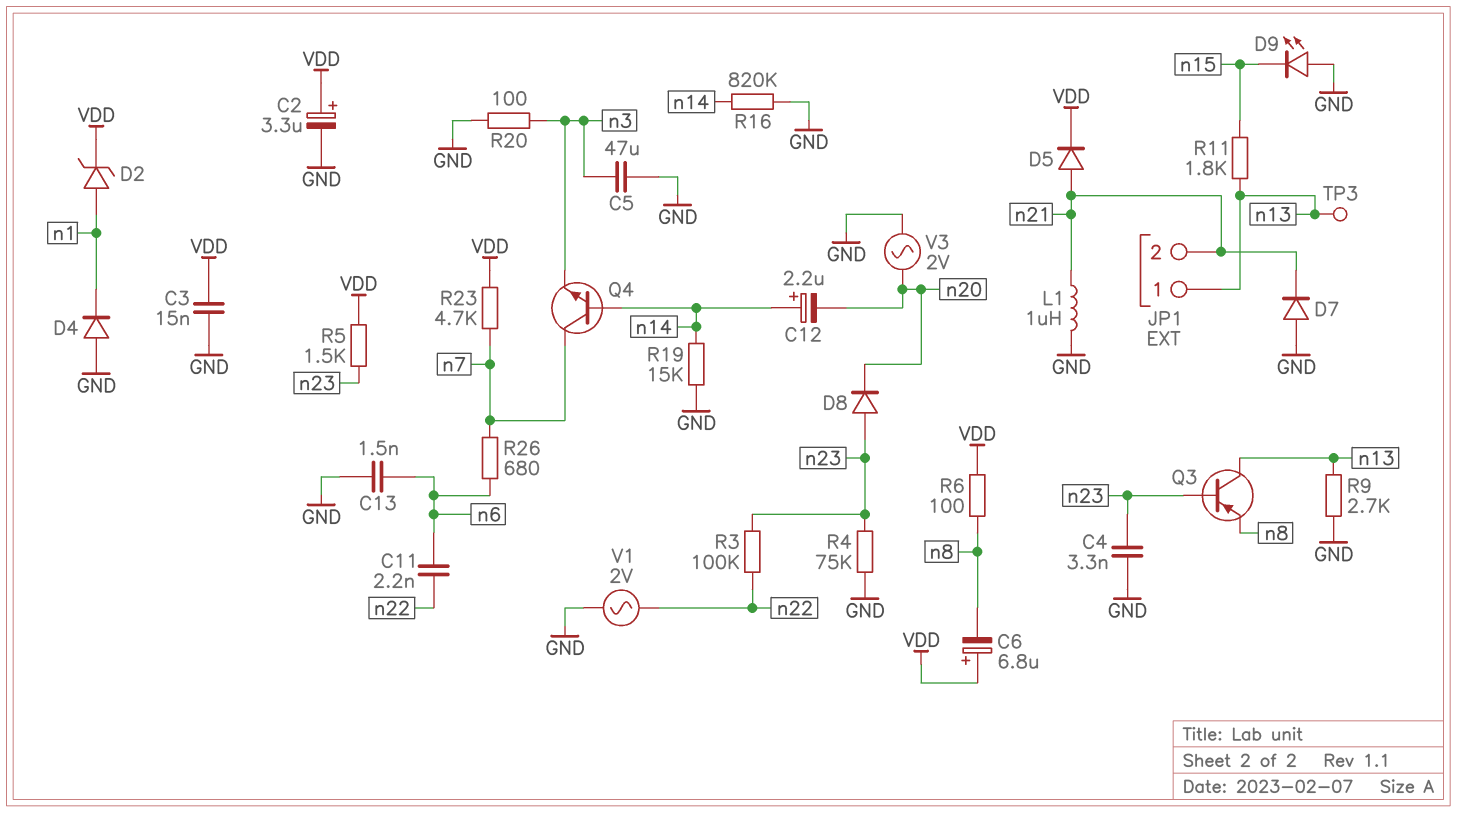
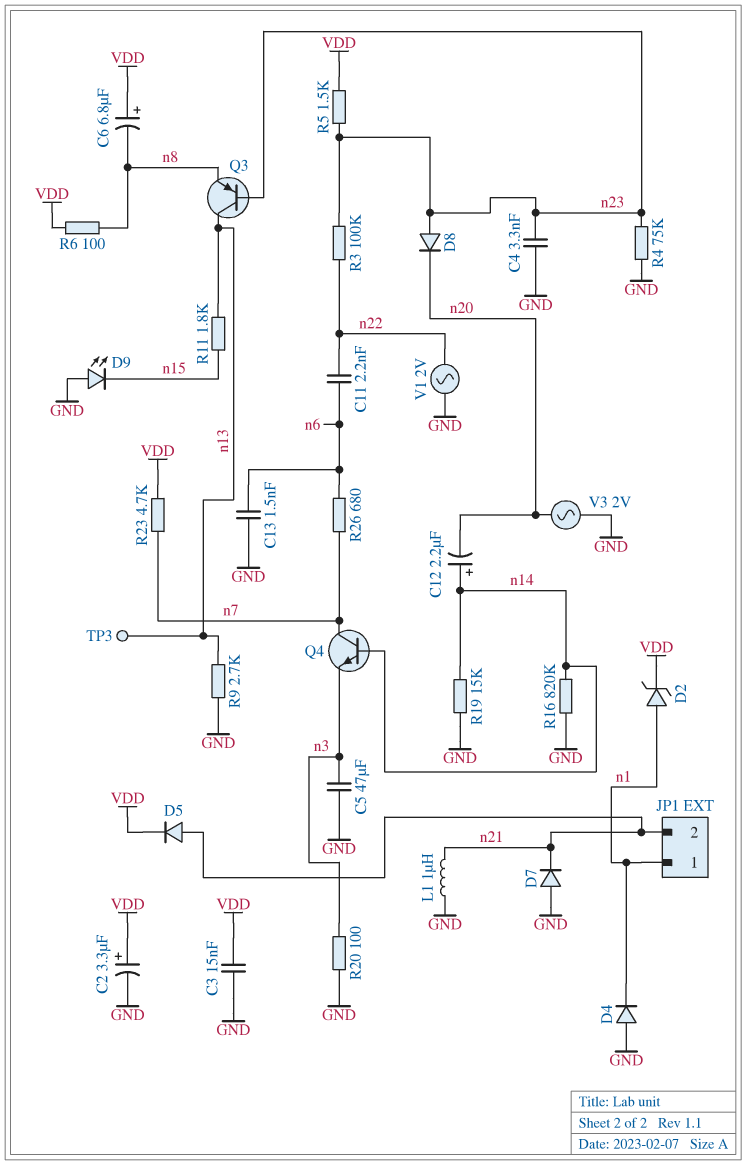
JP1 pin 1: n13 -> n1

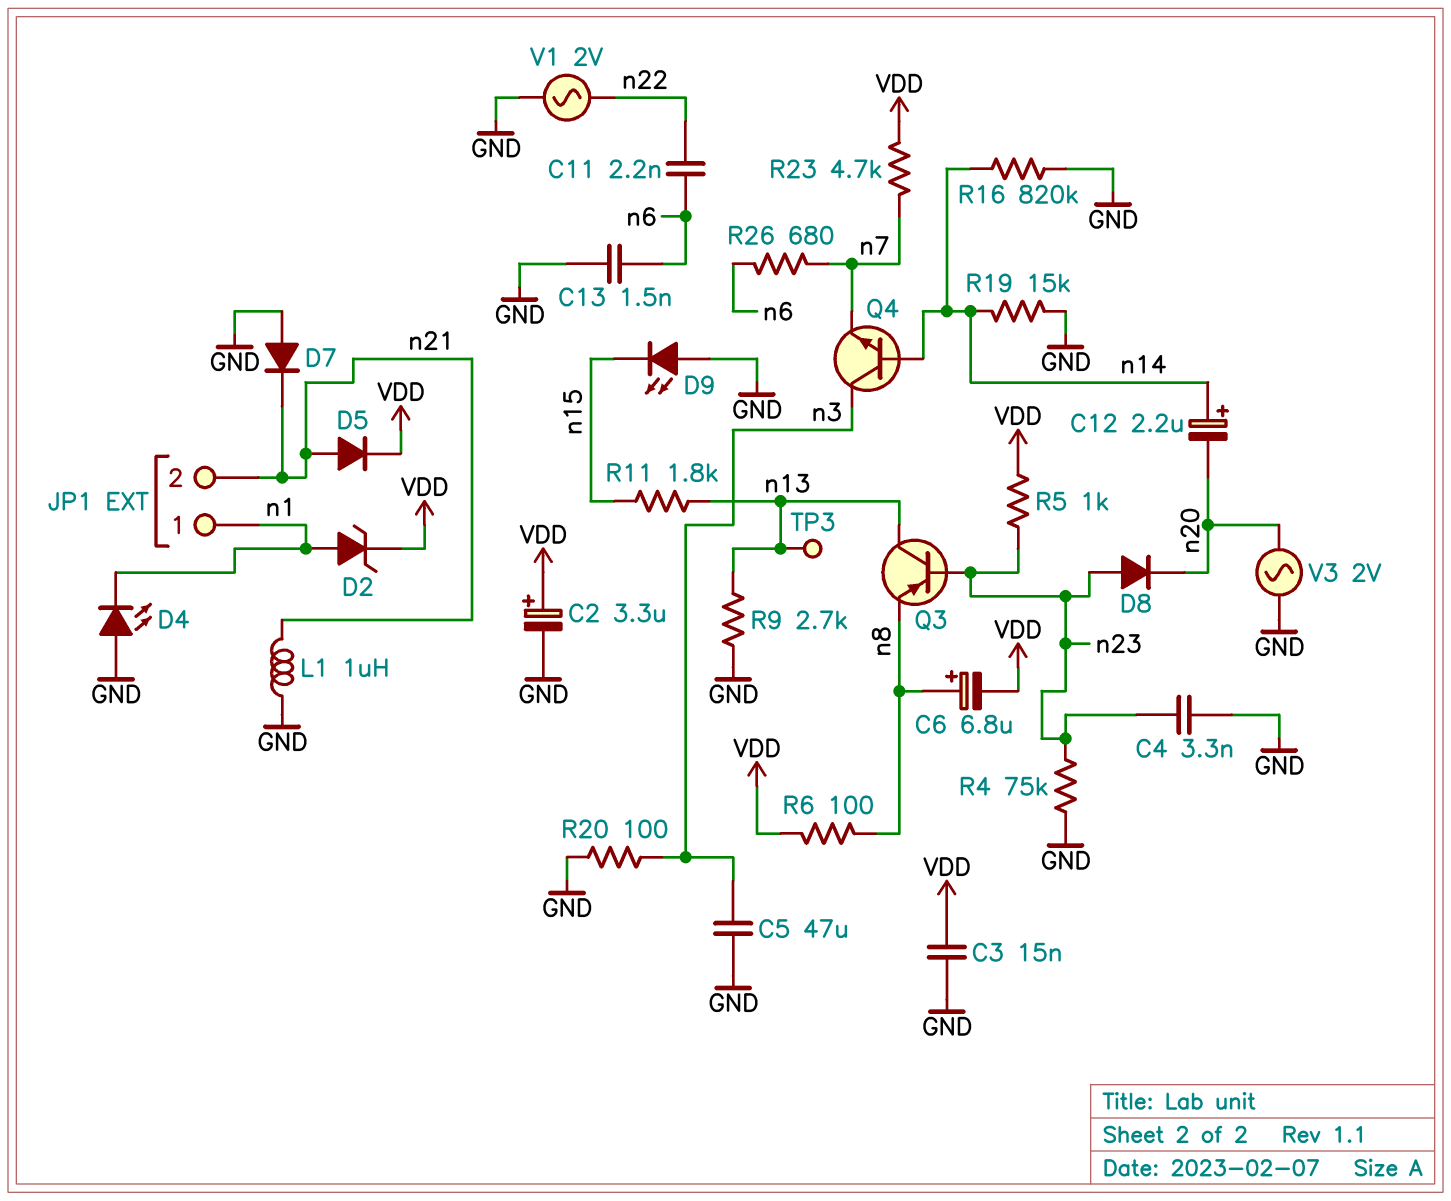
C6: 6.8uF (plus VDD, minus n8) -> 6.8uF (plus n8, minus VDD)
D4: diode (A GND, K n1) -> LED (A GND, K n1)
Q4: NPN (B n14, C n7, E n3) -> NPN (B n14, C n3, E n7)
R3: 100k (n22, n23) -> none
R5: 1.5k (VDD, n23) -> 1k (VDD, n23)

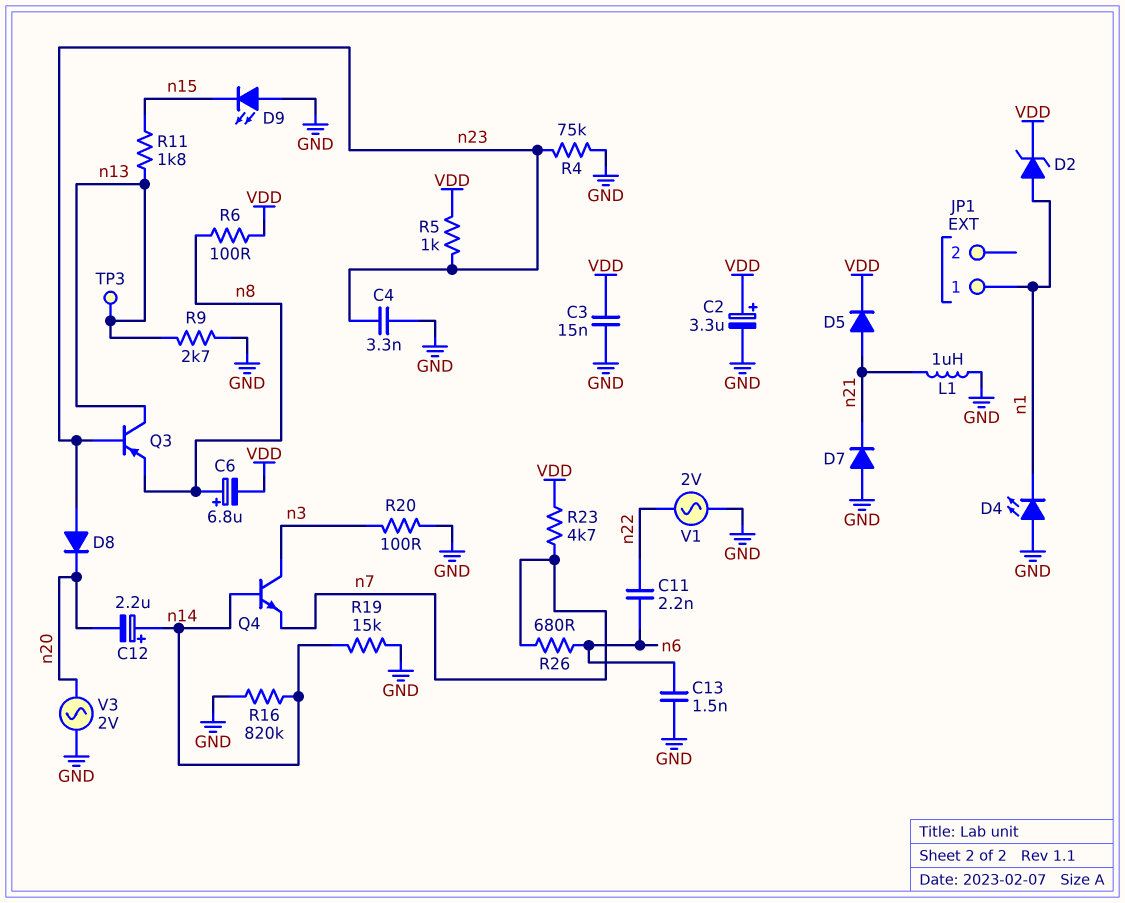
C5: 47uF (GND, n3) -> none
JP1 pin 2: n21 -> none

